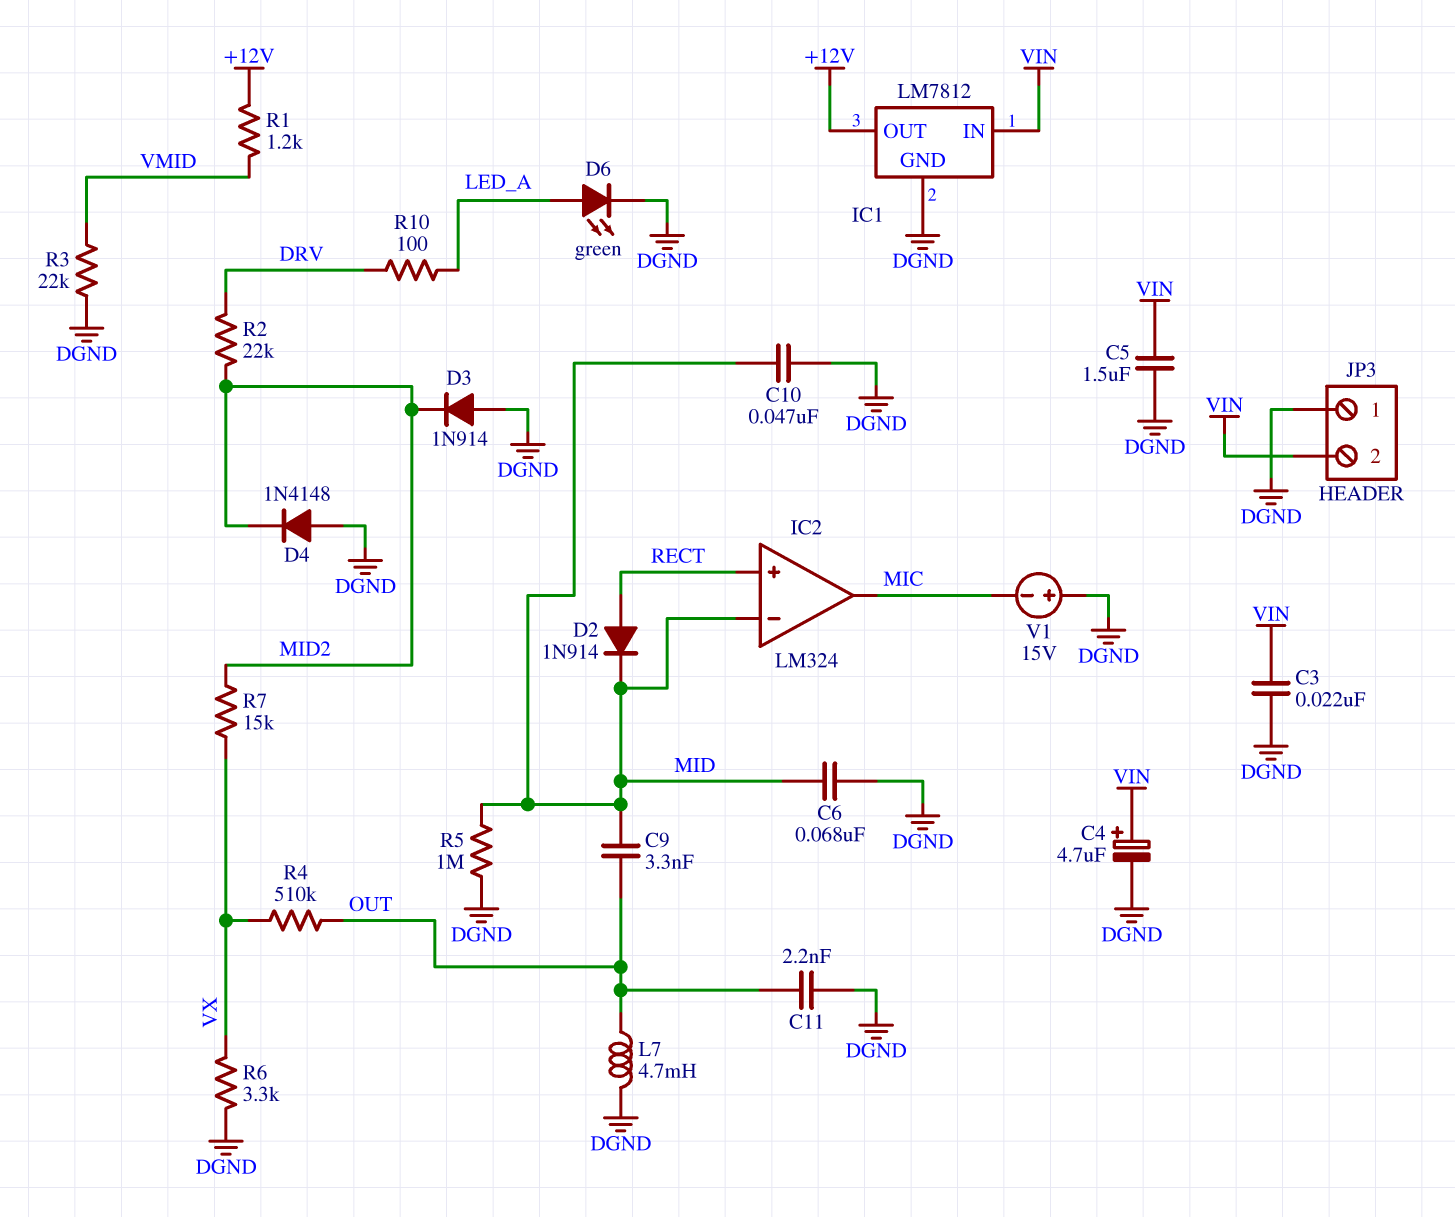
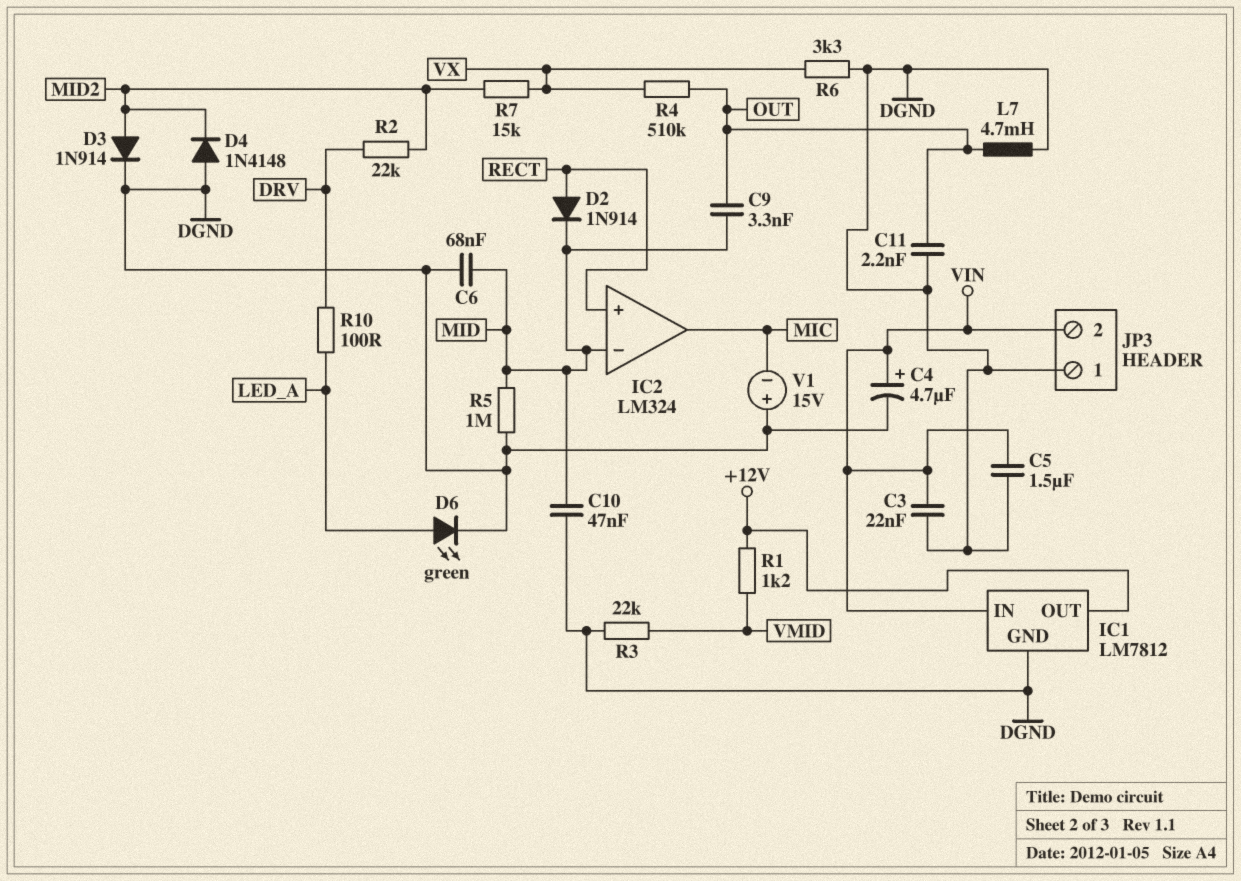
D3: diode 1N914 (A DGND, K MID2) -> diode 1N914 (A MID2, K DGND)

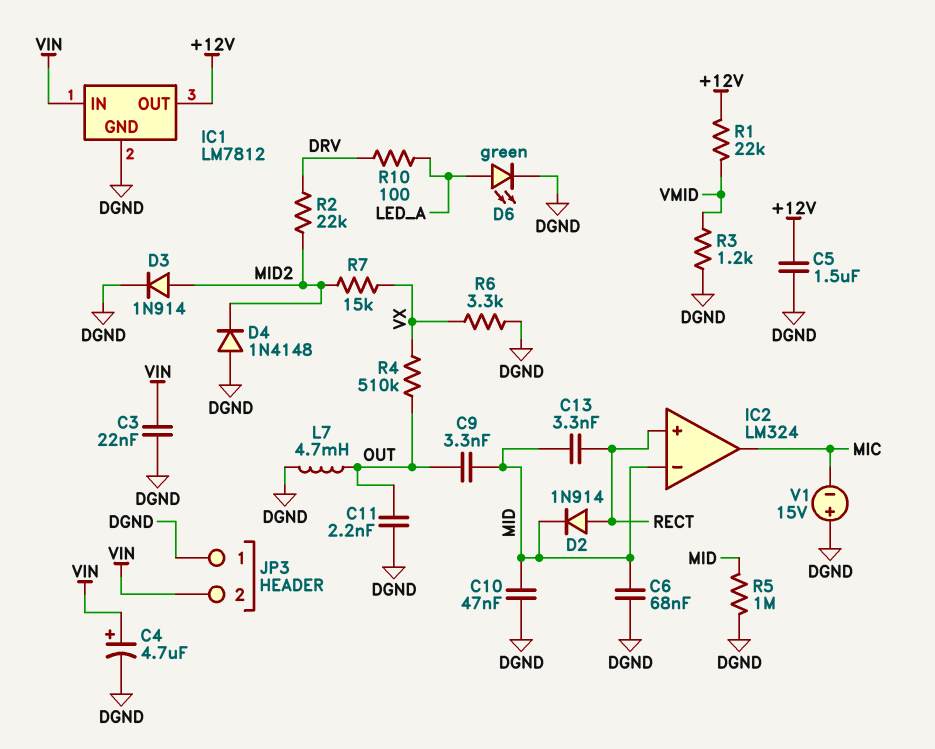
C5: 1.5uF (DGND, VIN) -> 1.5uF (+12V, DGND)
C13: none -> 3.3nF (MID, RECT)
R1: 1.2k (+12V, VMID) -> 22k (+12V, VMID)
R3: 22k (DGND, VMID) -> 1.2k (DGND, VMID)

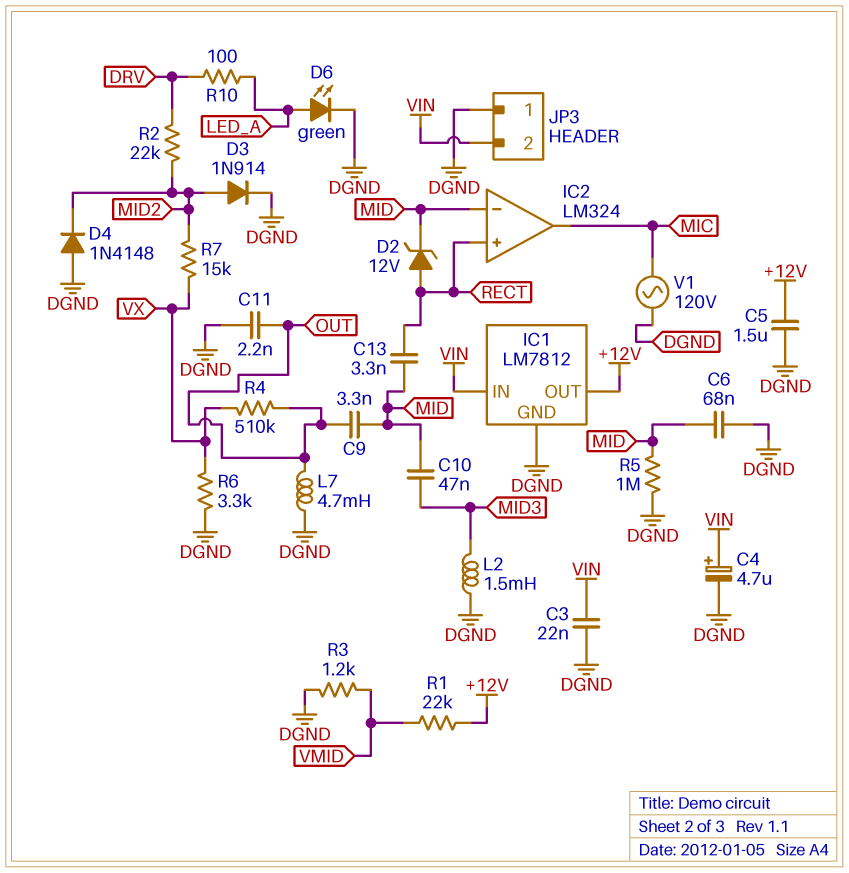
C10: 47nF (DGND, MID) -> 47nF (MID, MID3)
D2: diode 1N914 (A RECT, K MID) -> zener 12V (A RECT, K MID)
L2: none -> 1.5mH (DGND, MID3)
V1: 15V (plus DGND, minus MIC) -> AC 120V (DGND, MIC)

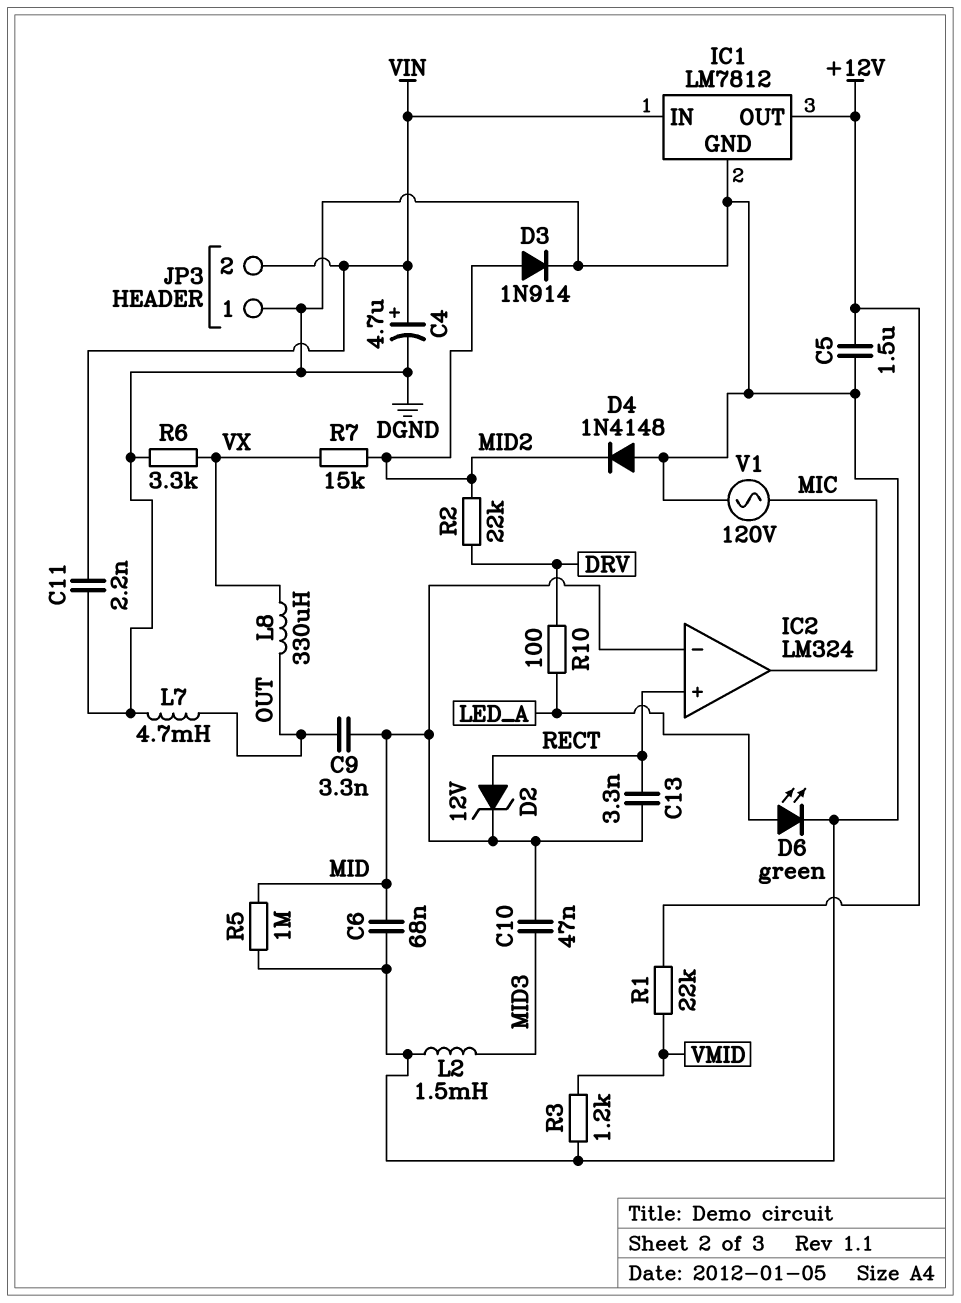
C3: 22nF (DGND, VIN) -> none
C11: 2.2nF (DGND, OUT) -> 2.2nF (DGND, VIN)
L8: none -> 330uH (OUT, VX)
R4: 510k (OUT, VX) -> none

